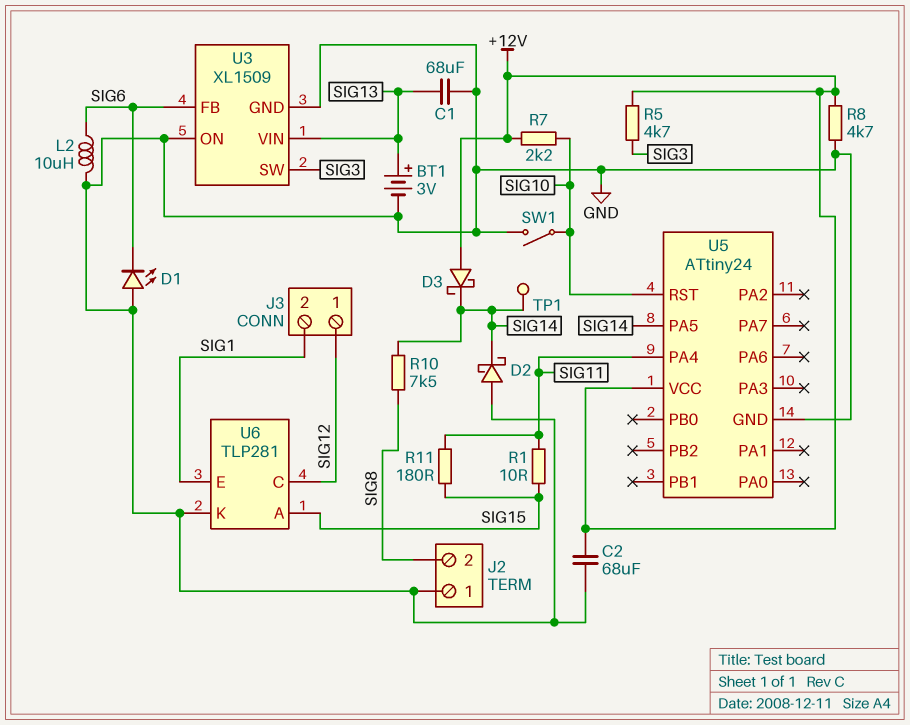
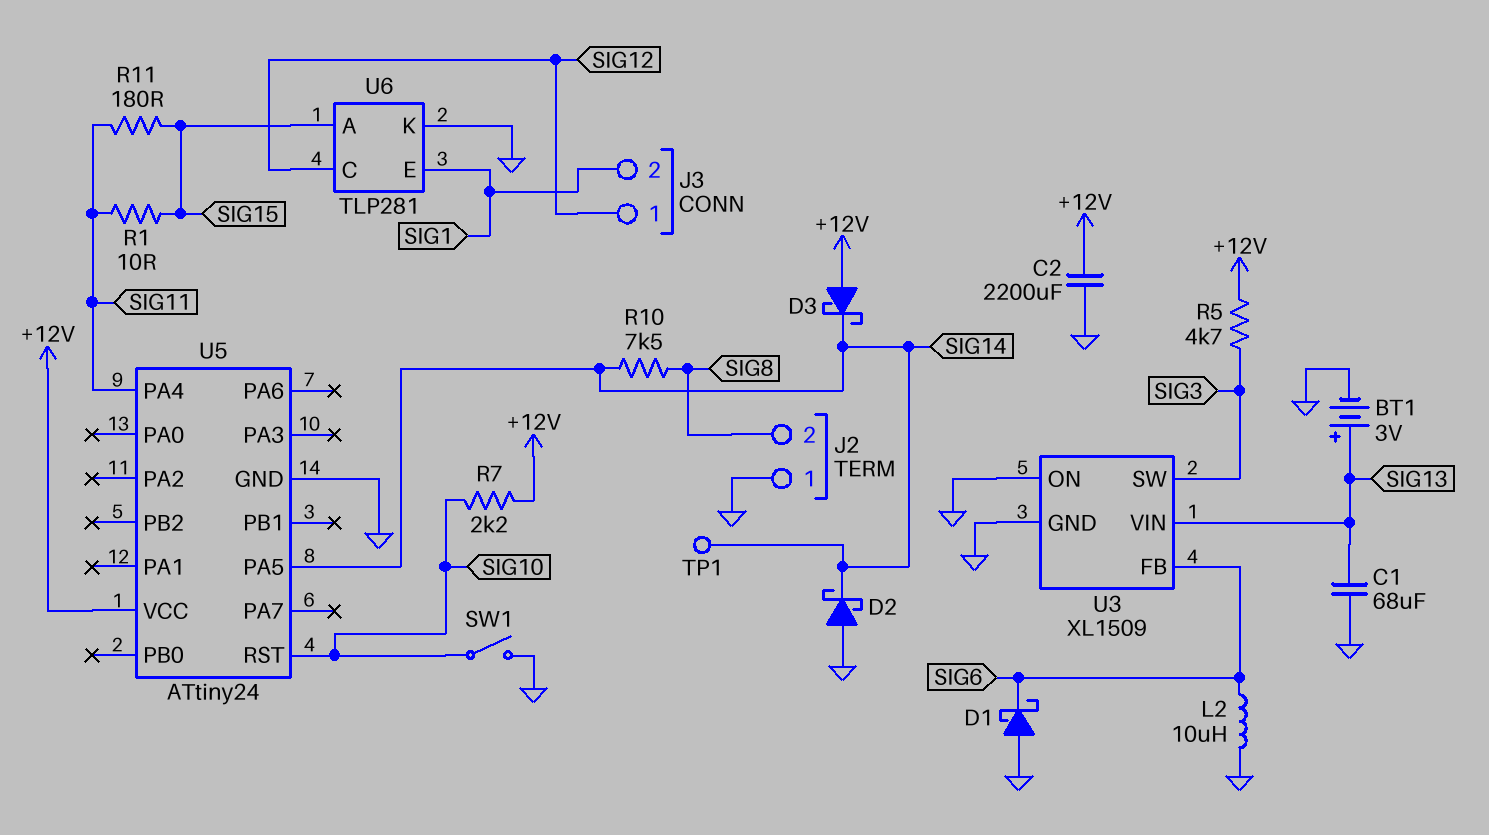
C2: 68uF (+12V, GND) -> 2200uF (+12V, GND)
D1: LED (A GND, K SIG6) -> schottky (A GND, K SIG6)
R8: 4.7k (+12V, GND) -> none

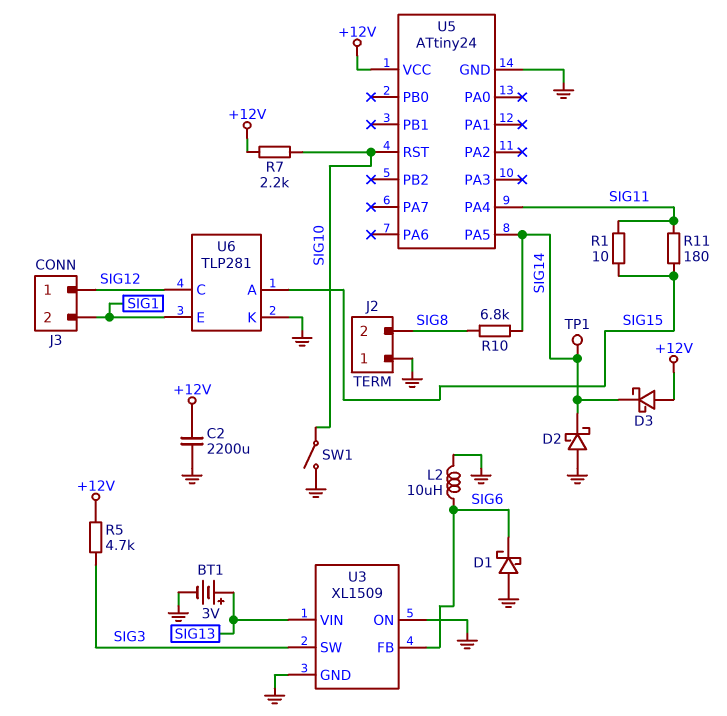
C1: 68uF (GND, SIG13) -> none
R10: 7.5k (SIG8, SIG14) -> 6.8k (SIG8, SIG14)

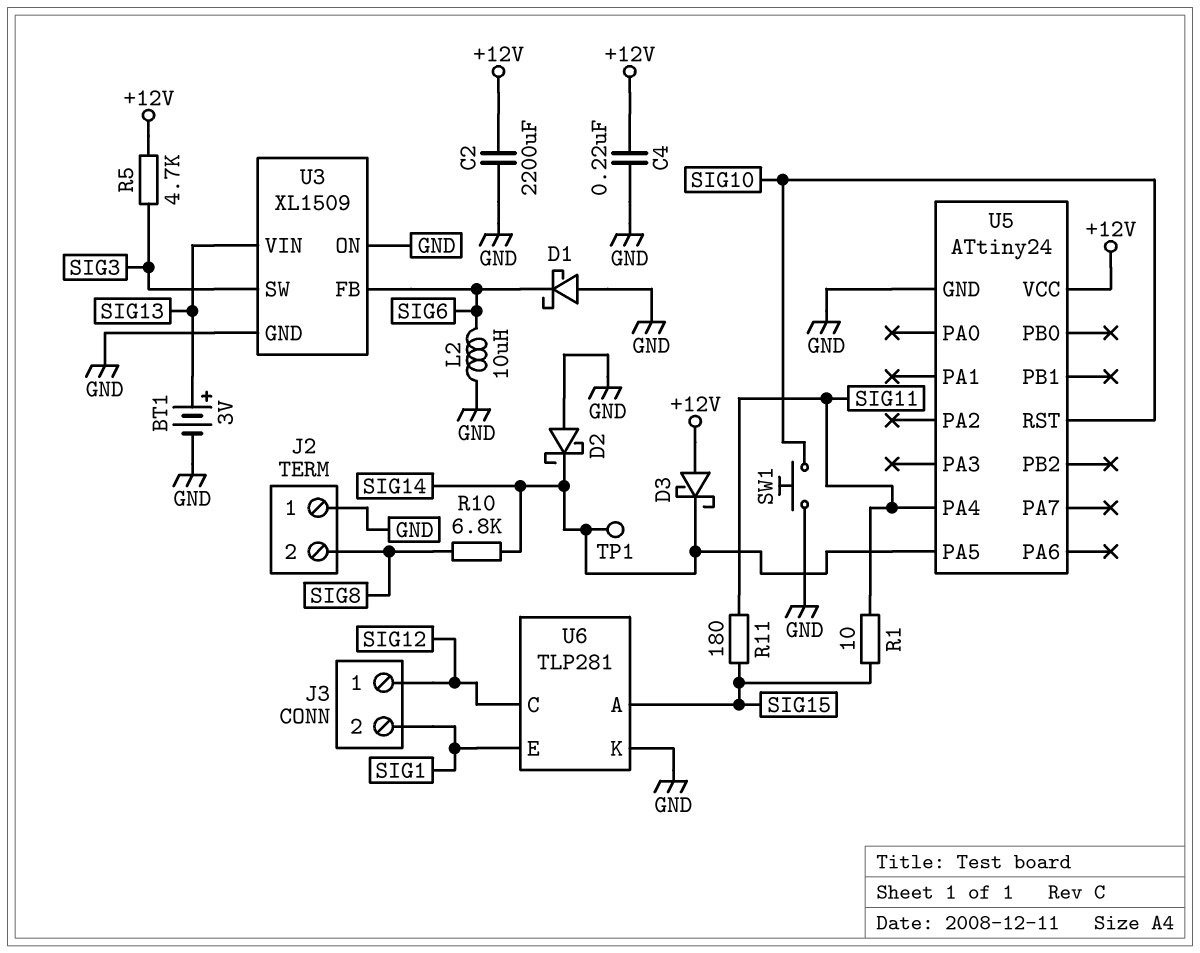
C4: none -> 220nF (+12V, GND)
R7: 2.2k (+12V, SIG10) -> none
SW1: switch (GND, SIG10) -> button (GND, SIG10)

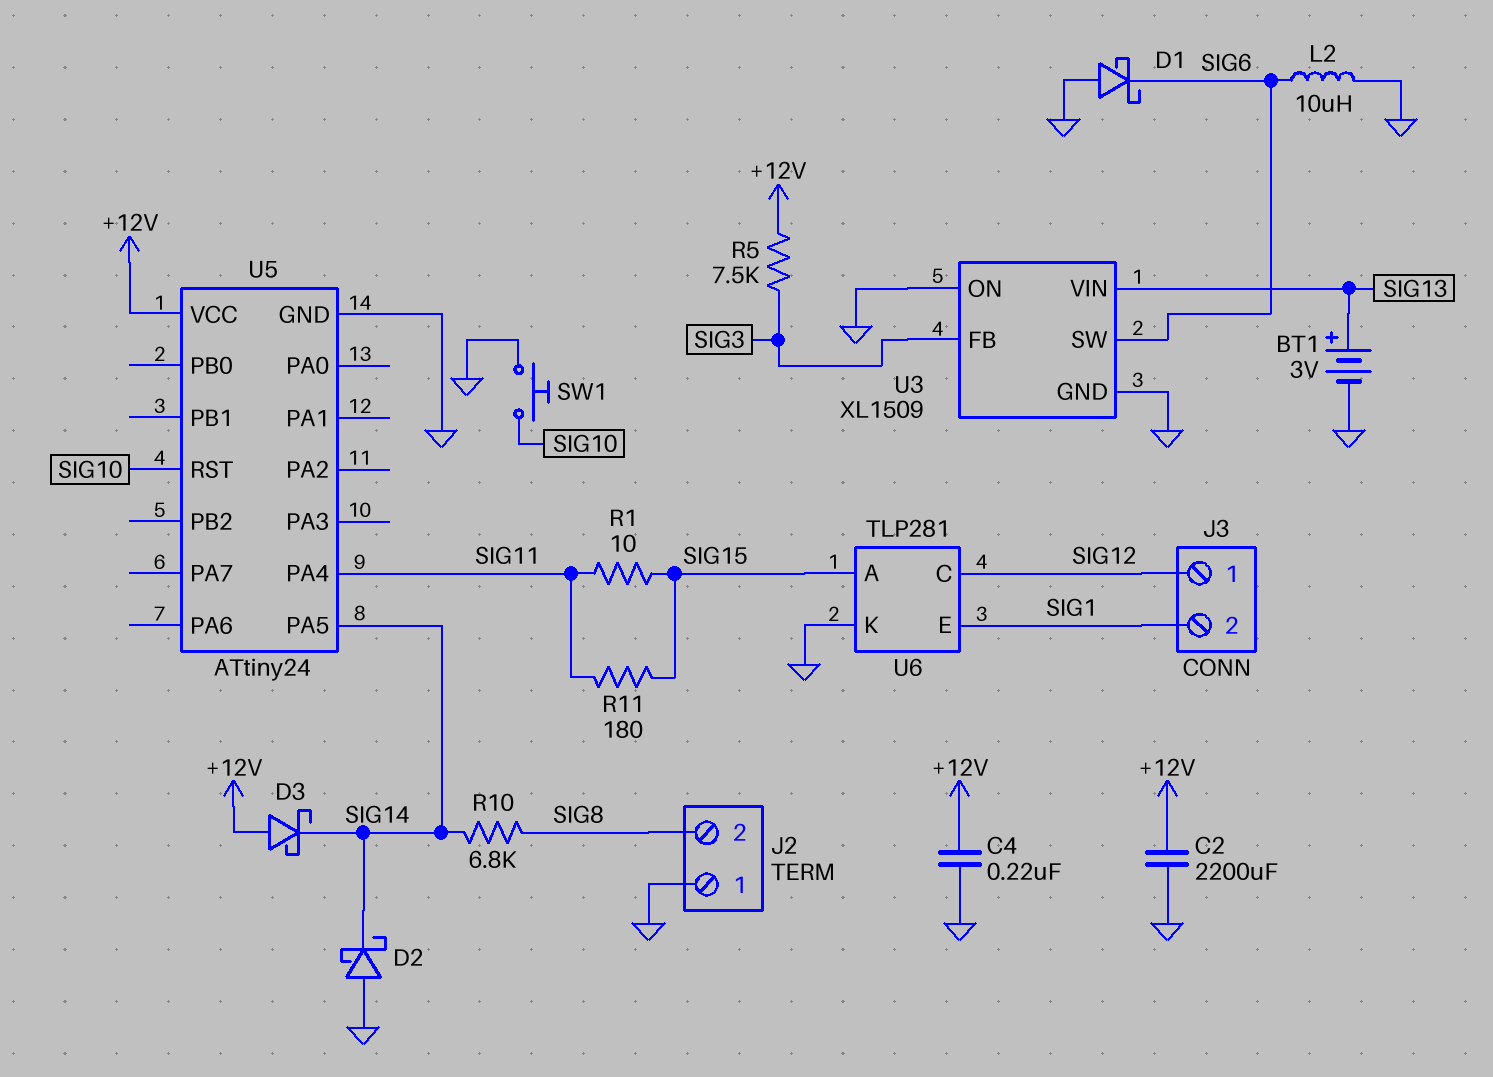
R5: 4.7k (+12V, SIG3) -> 7.5k (+12V, SIG3)
TP1: test point (SIG14) -> none
U3 pin FB: SIG6 -> SIG3
U3 pin SW: SIG3 -> SIG6

